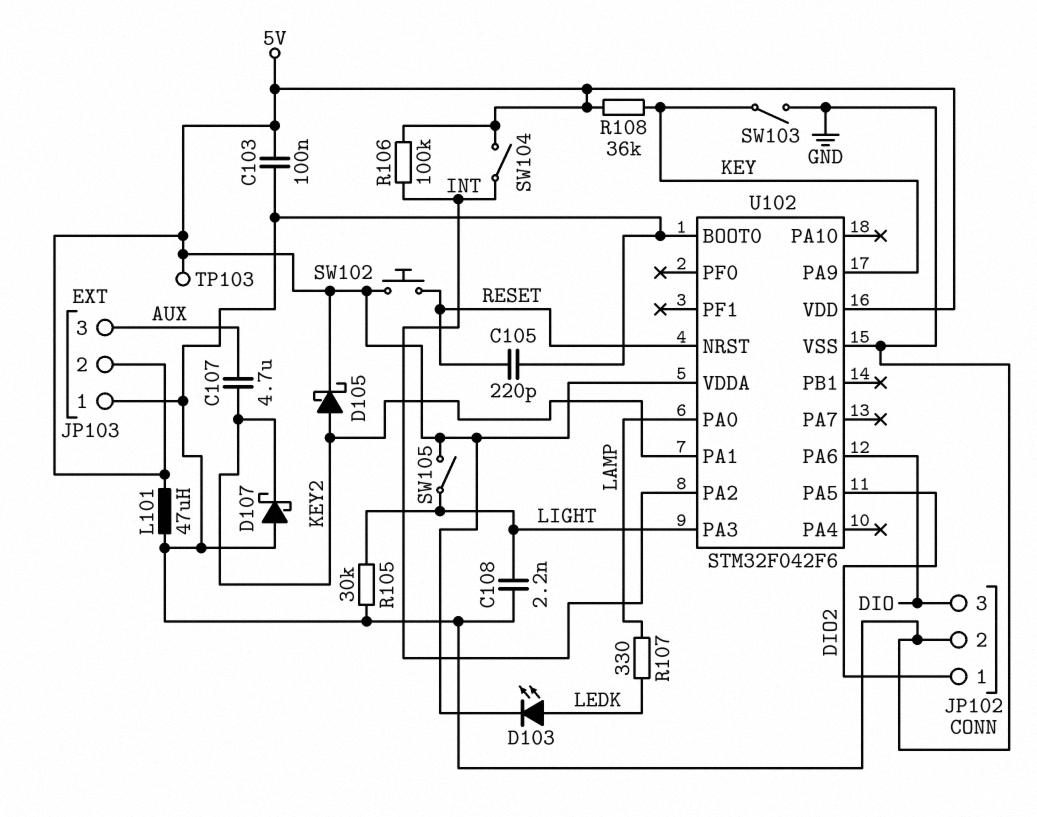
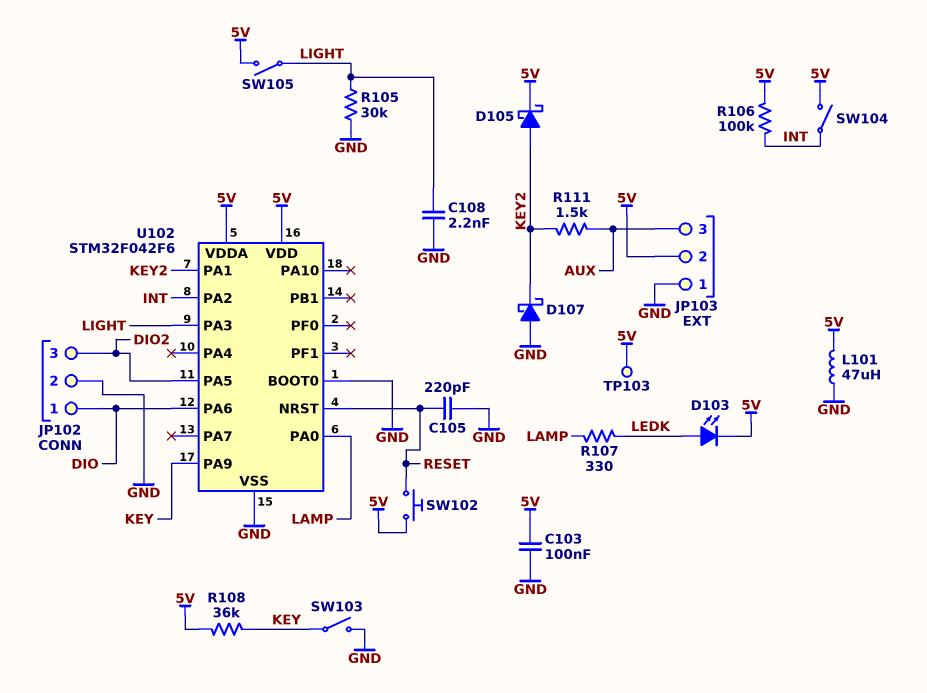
C107: 4.7uF (AUX, KEY2) -> none
JP102 pin 1: DIO2 -> DIO
JP102 pin 3: DIO -> DIO2
R111: none -> 1.5k (AUX, KEY2)

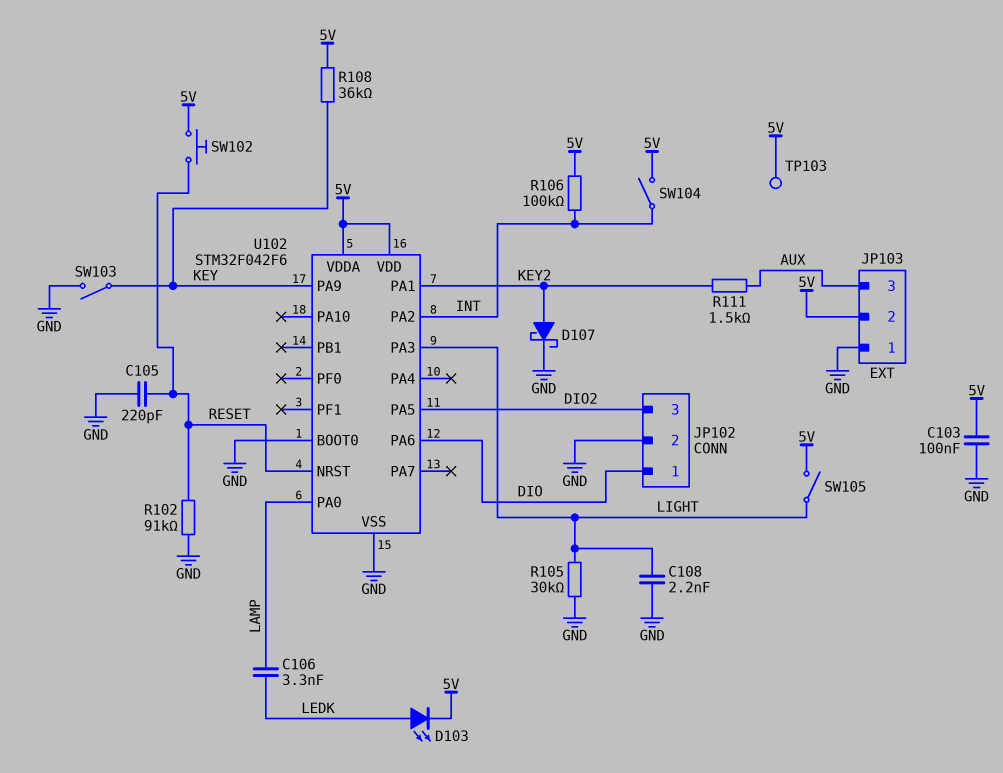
C106: none -> 3.3nF (LAMP, LEDK)
D105: schottky (A KEY2, K 5V) -> none
D107: schottky (A GND, K KEY2) -> schottky (A KEY2, K GND)
L101: 47uH (5V, GND) -> none
R102: none -> 91k (GND, RESET)
R107: 330 (LAMP, LEDK) -> none

